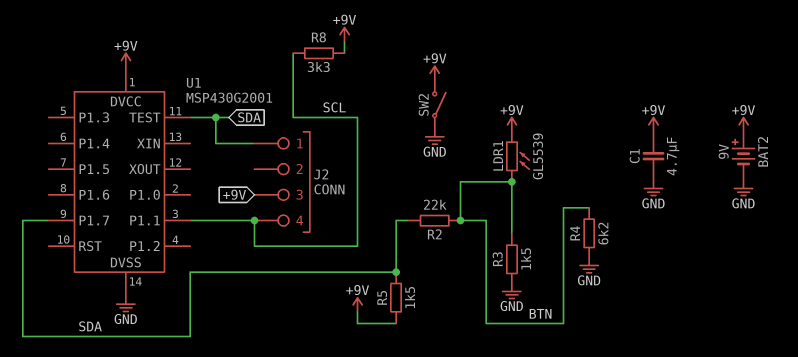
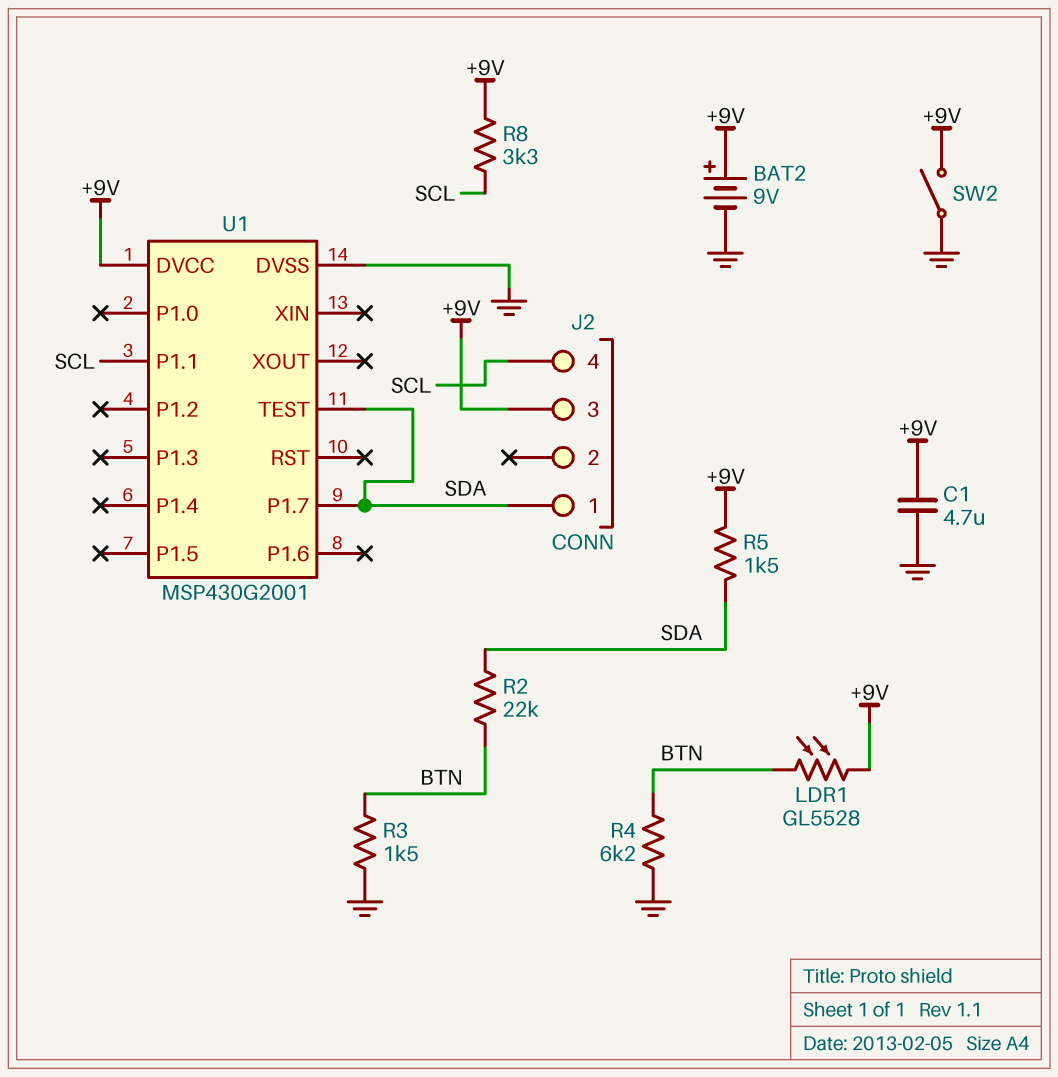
LDR1: GL5539 (+9V, BTN) -> GL5528 (+9V, BTN)

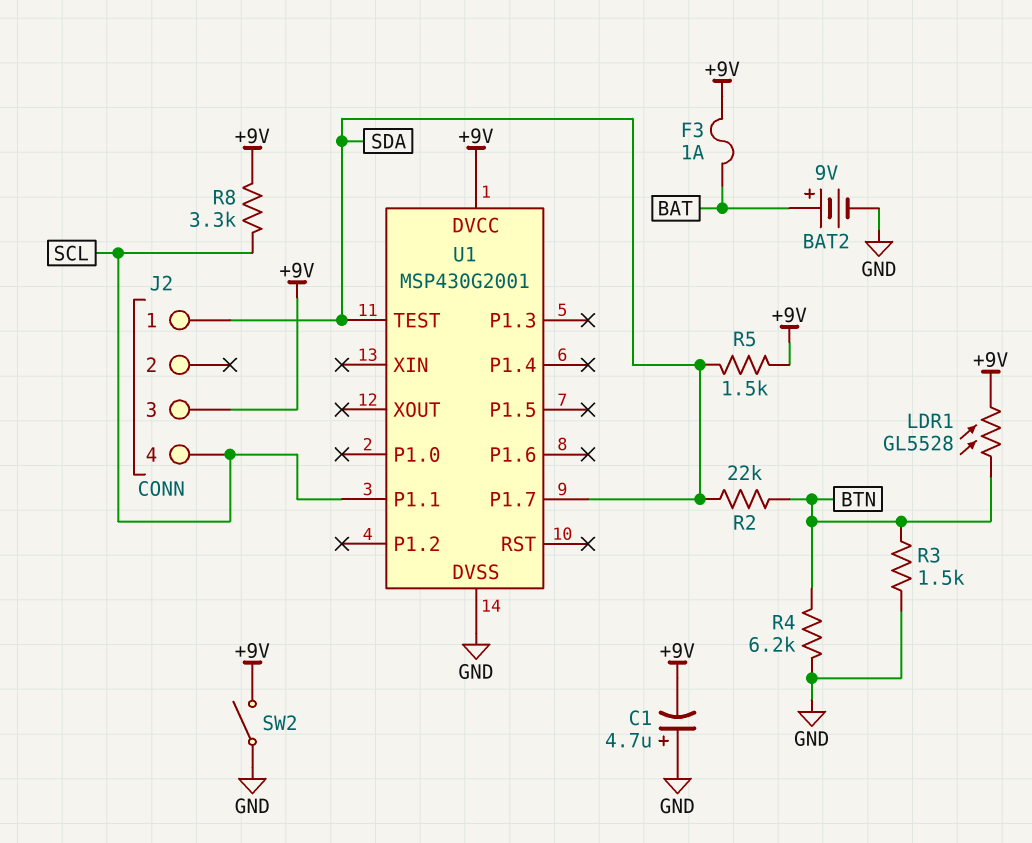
BAT2: 9V (plus +9V, minus GND) -> 9V (plus BAT, minus GND)
C1: 4.7uF (+9V, GND) -> 4.7uF (plus GND, minus +9V)
F3: none -> 1A (+9V, BAT)

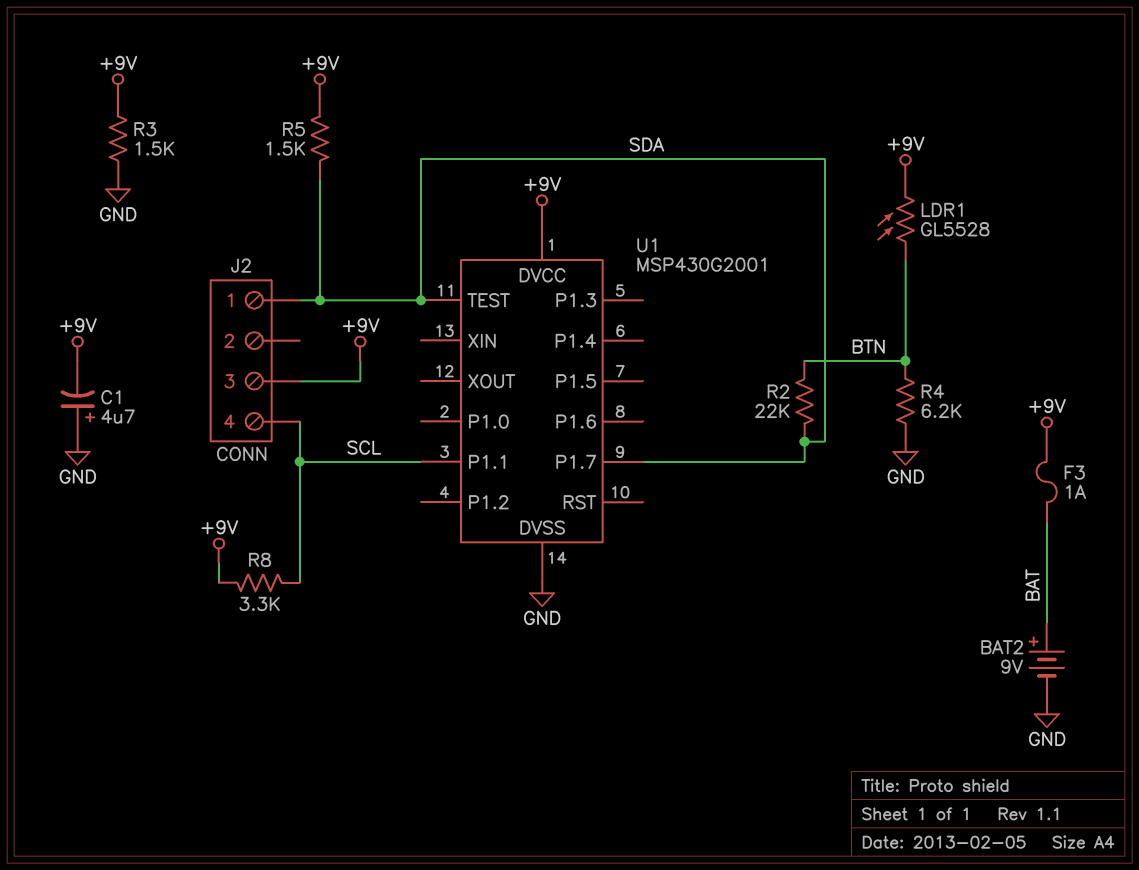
R3: 1.5k (BTN, GND) -> 1.5k (+9V, GND)
SW2: switch (+9V, GND) -> none

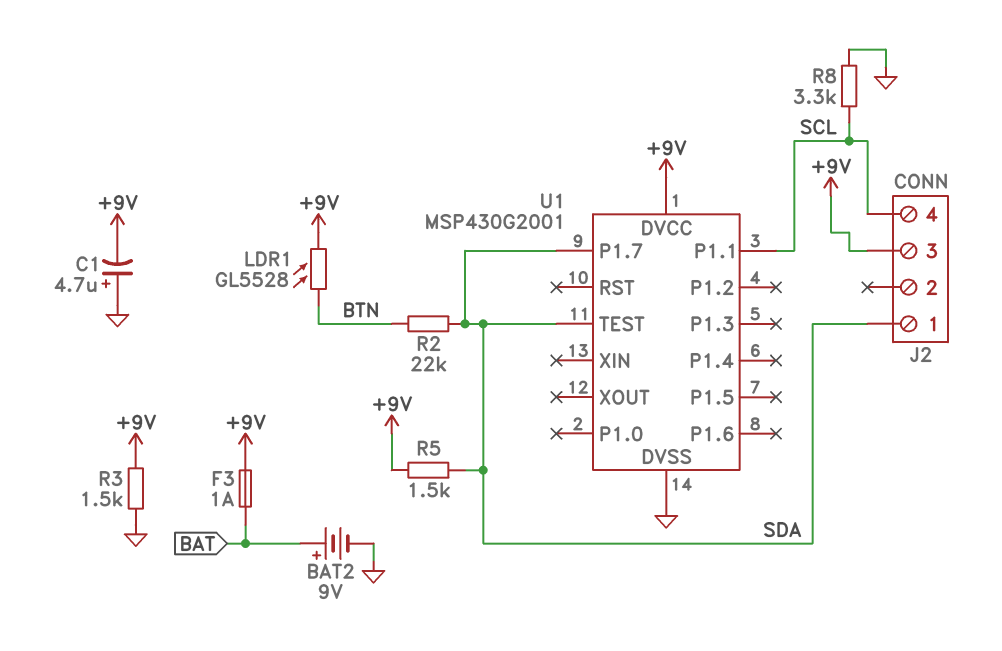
R4: 6.2k (BTN, GND) -> none
R8: 3.3k (+9V, SCL) -> 3.3k (GND, SCL)

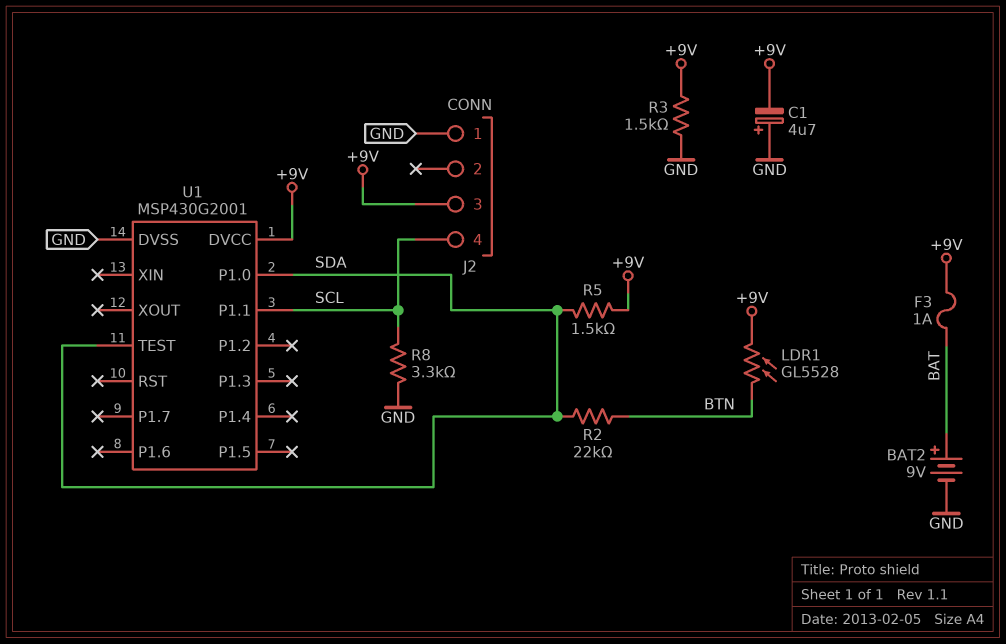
J2 pin 1: SDA -> GND
U1 pin P1.0: none -> SDA
U1 pin P1.7: SDA -> none

